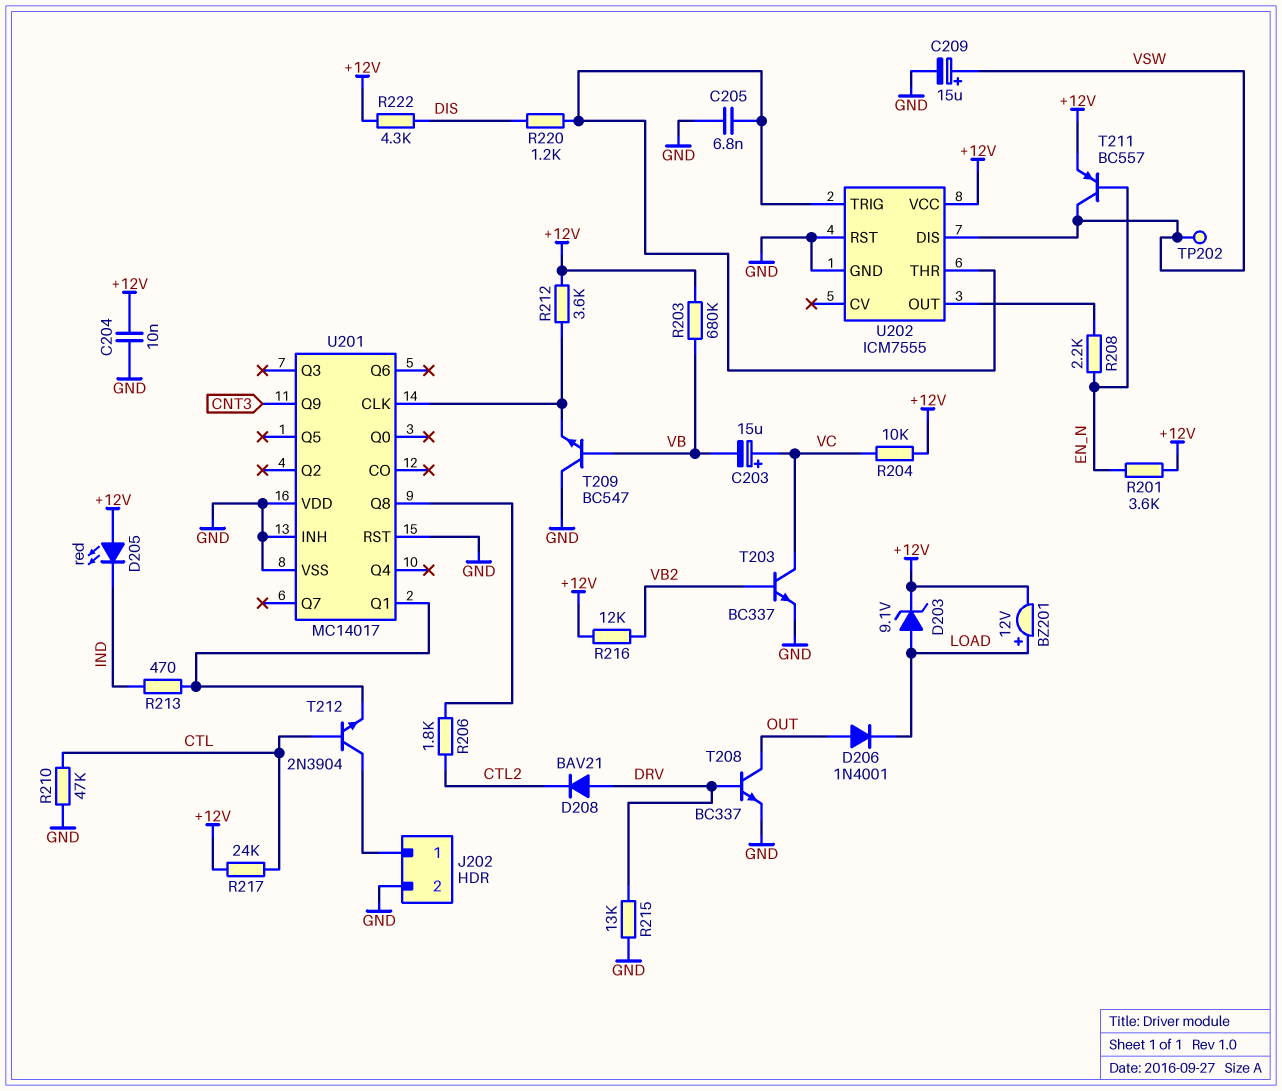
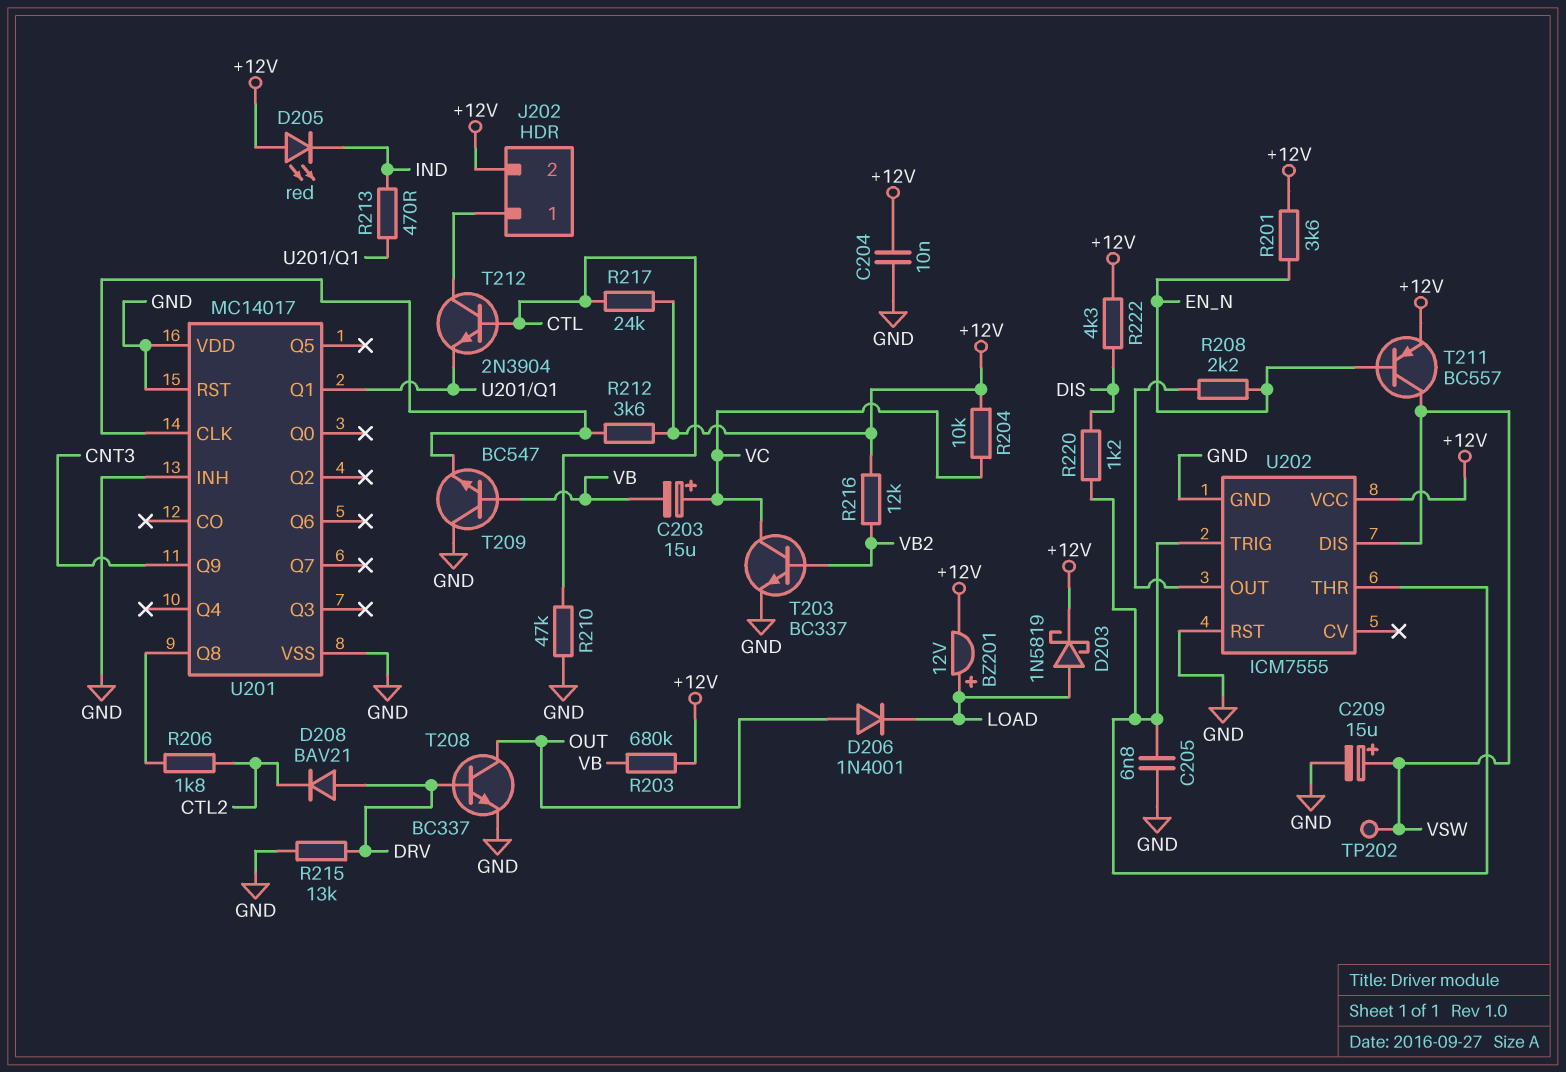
D203: zener 9.1V (A LOAD, K +12V) -> schottky 1N5819 (A LOAD, K +12V)
J202 pin 2: GND -> +12V

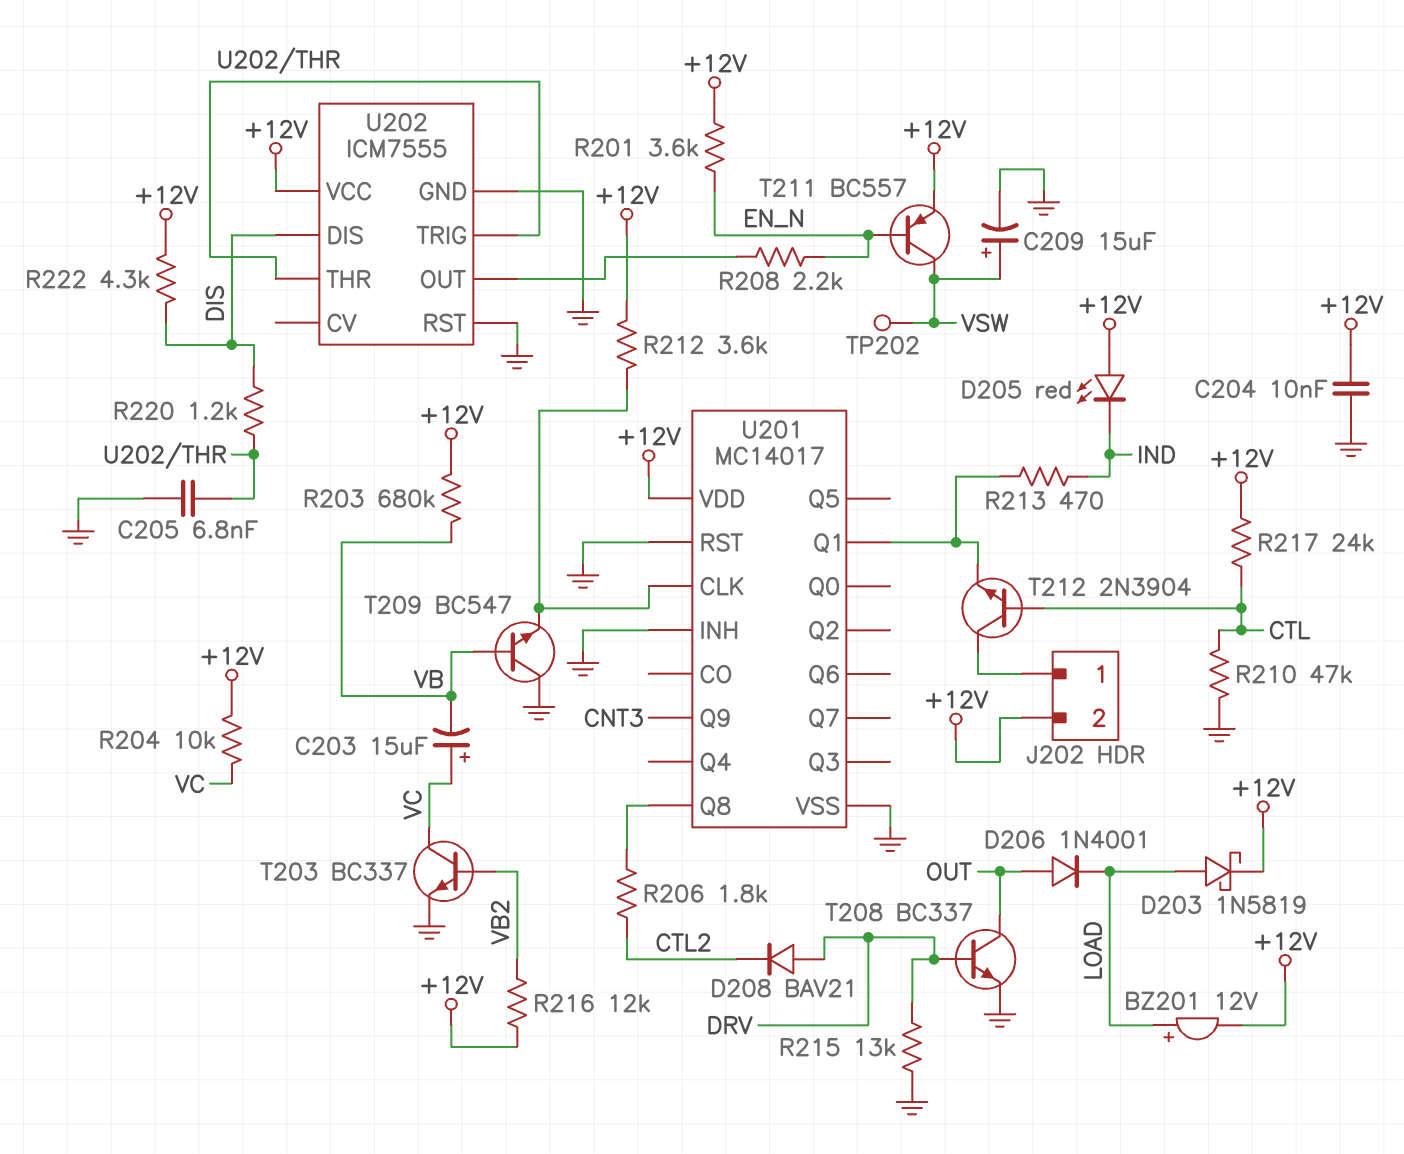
U201 pin VDD: GND -> +12V
U202 pin DIS: VSW -> DIS

